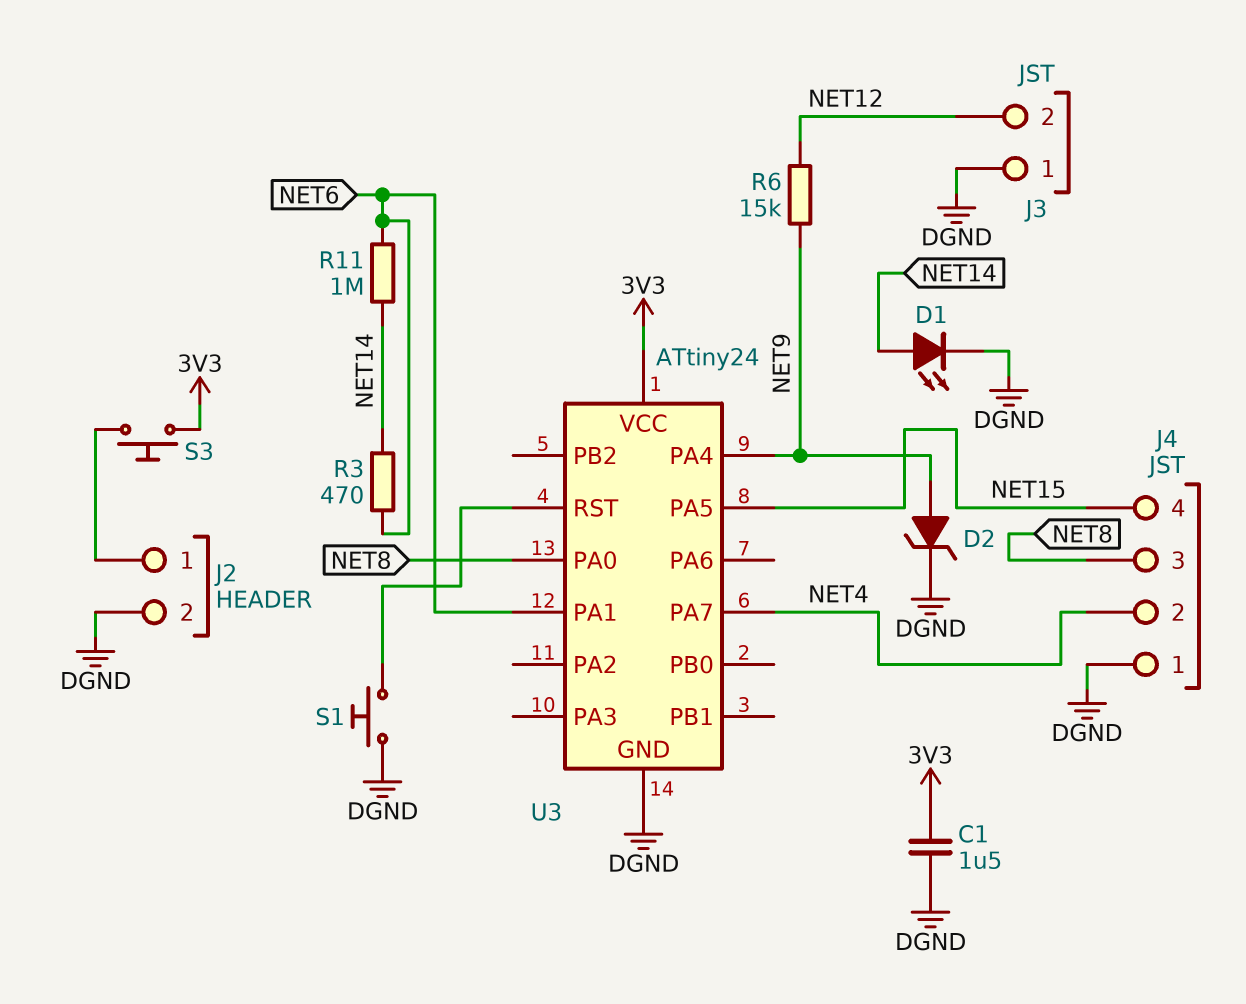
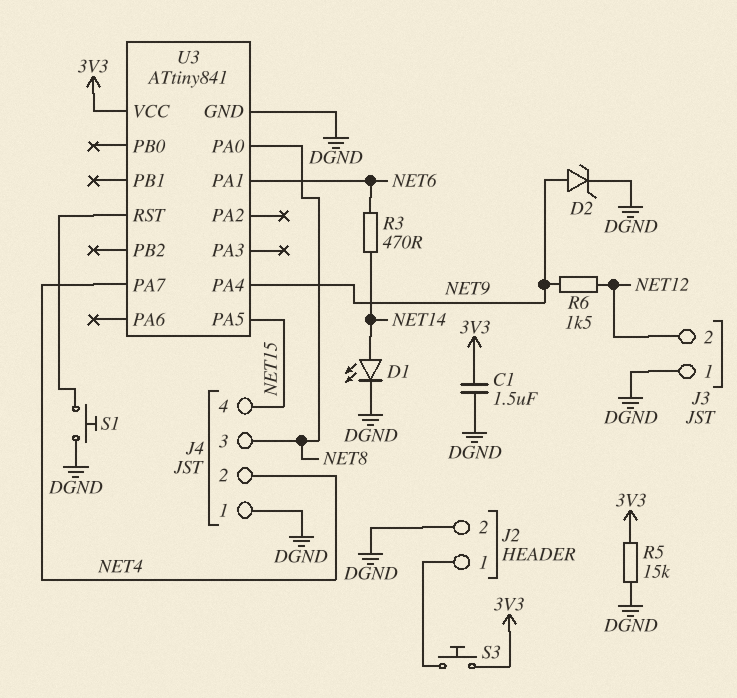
R5: none -> 15k (3V3, DGND)
R6: 15k (NET9, NET12) -> 1.5k (NET9, NET12)
R11: 1M (NET6, NET14) -> none
U3: ATtiny24 -> ATtiny841

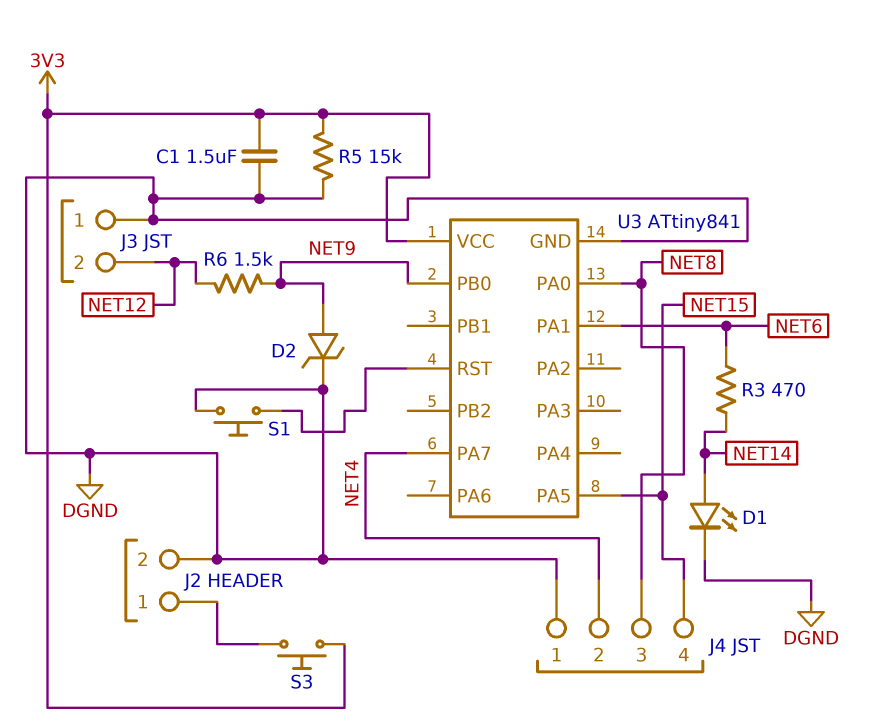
U3 pin PA4: NET9 -> none
U3 pin PB0: none -> NET9

